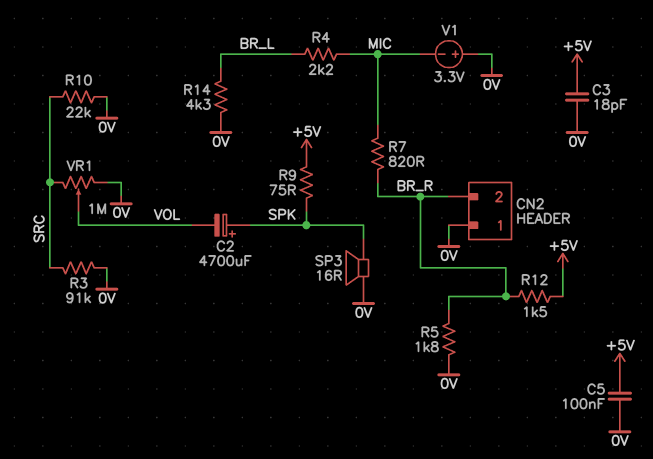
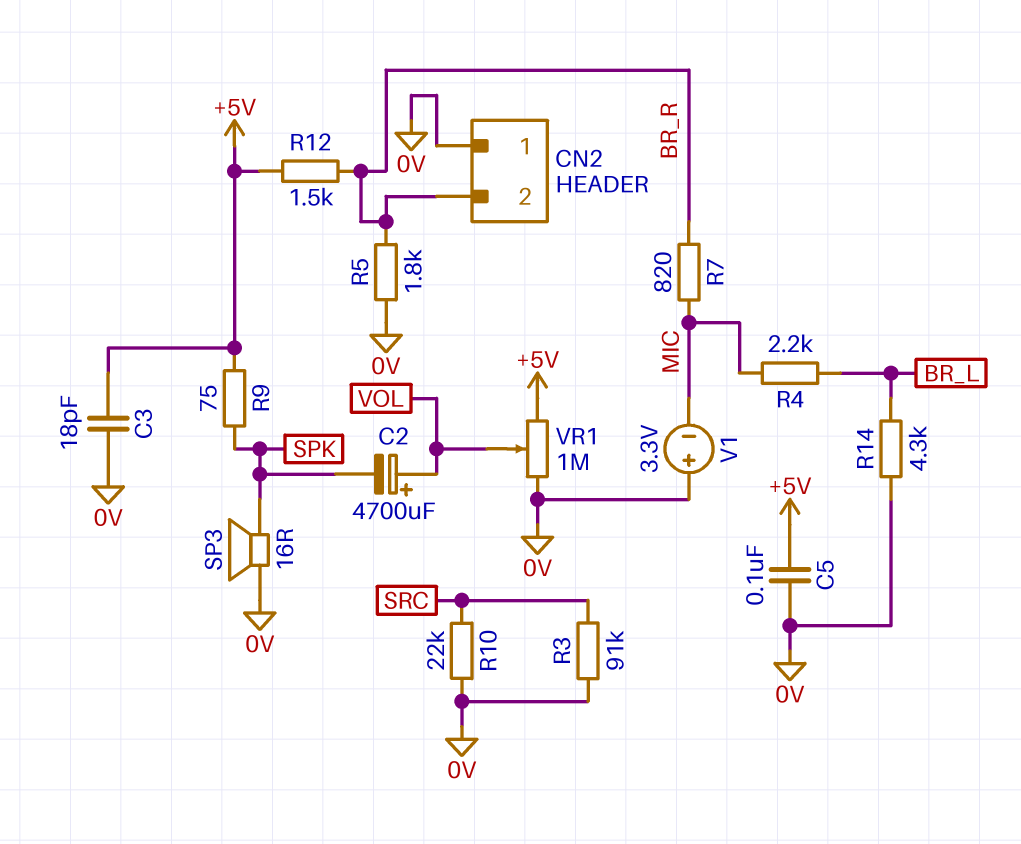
C2: 4700uF (plus SPK, minus VOL) -> 4700uF (plus VOL, minus SPK)
VR1: 1M (0V, SRC, wiper VOL) -> 1M (+5V, 0V, wiper VOL)

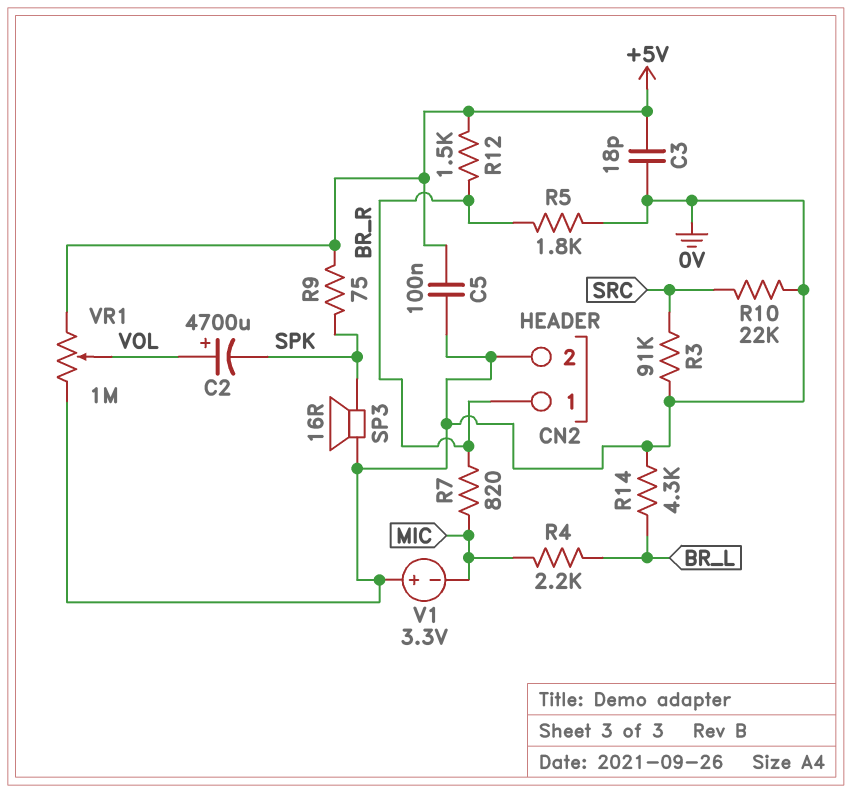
CN2 pin 1: 0V -> BR_R
CN2 pin 2: BR_R -> 0V

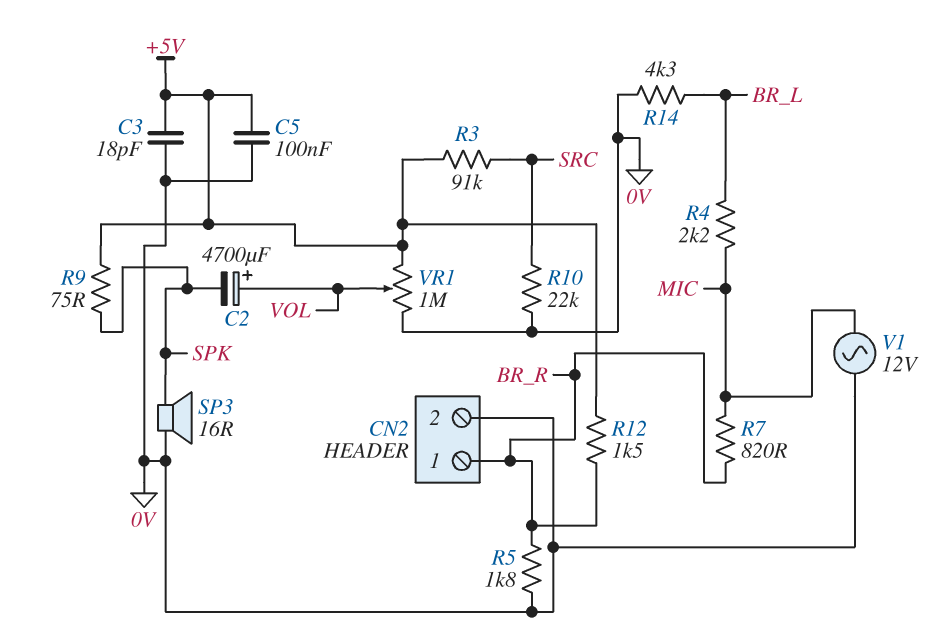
R3: 91k (0V, SRC) -> 91k (+5V, SRC)
V1: 3.3V (plus 0V, minus MIC) -> AC 12V (0V, MIC)

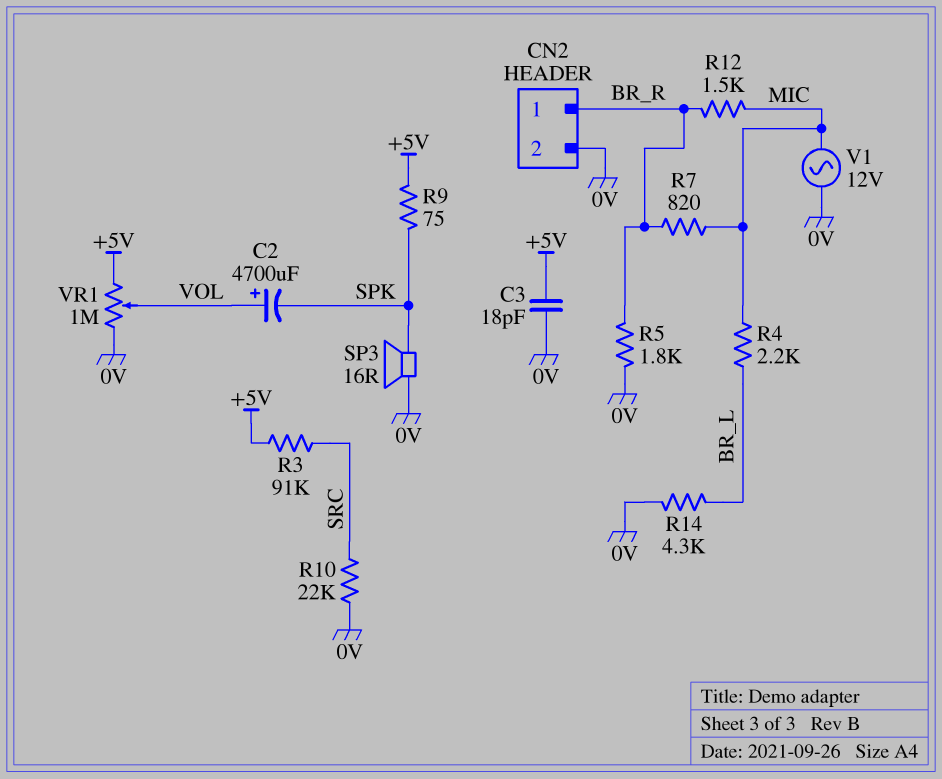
C5: 100nF (+5V, 0V) -> none
R12: 1.5k (+5V, BR_R) -> 1.5k (BR_R, MIC)

